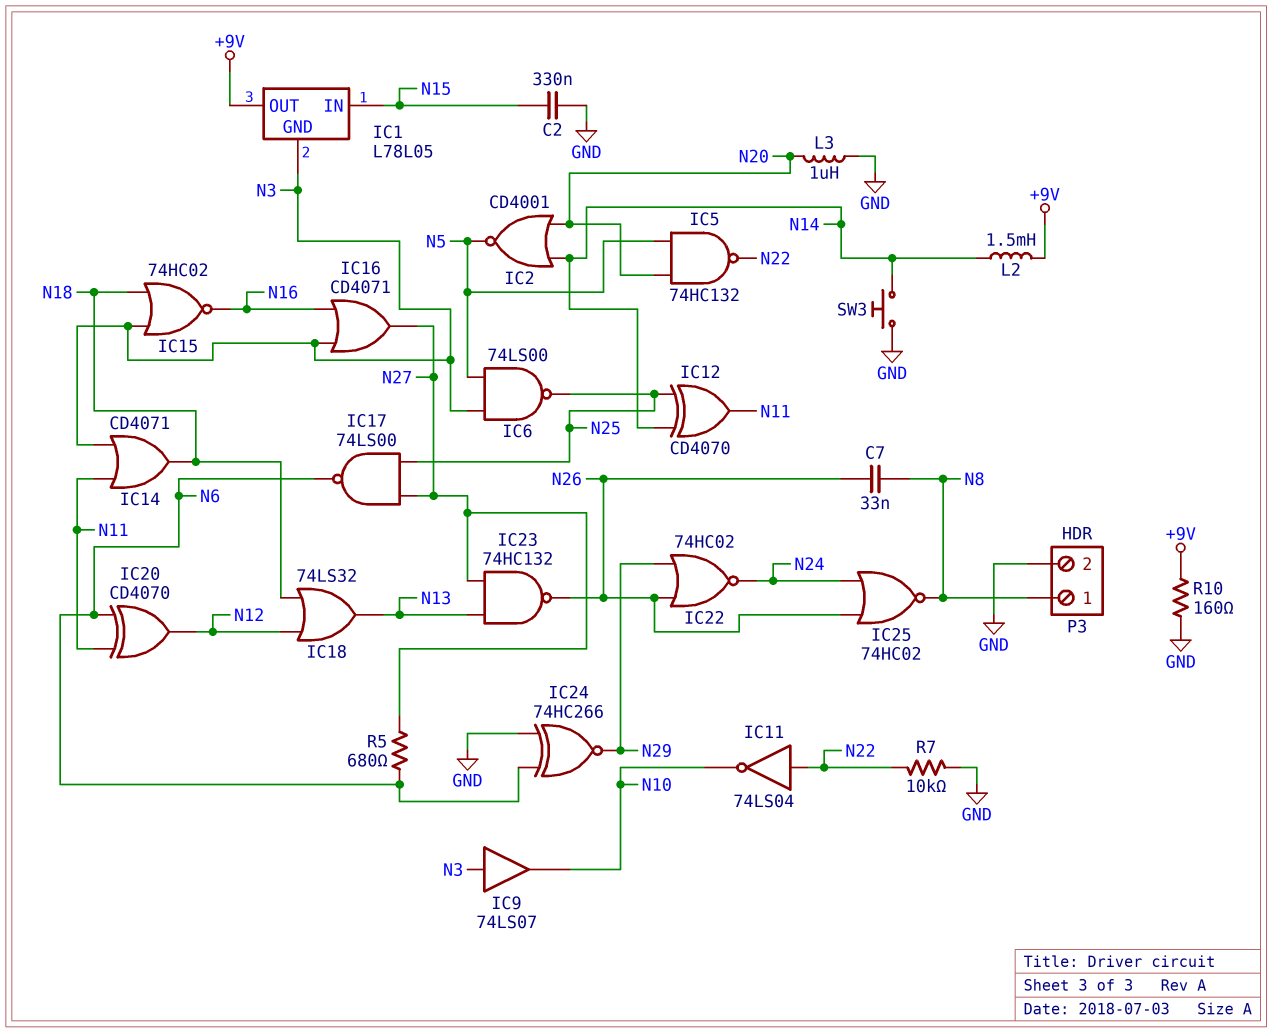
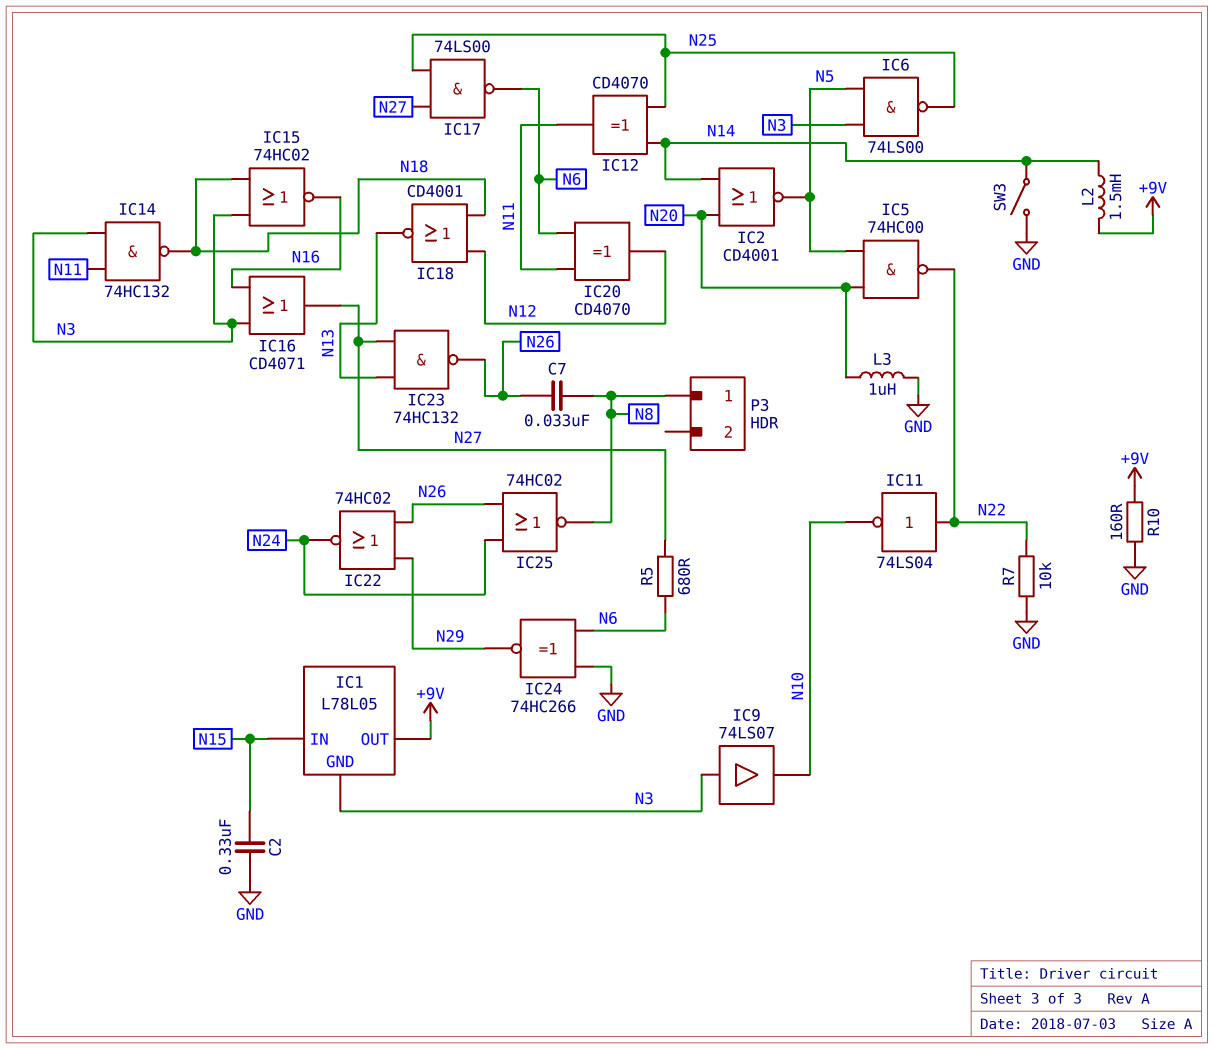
IC5: NAND 74HC132 (in N5, in N20, out N22) -> NAND 74HC00 (in N5, in N20, out N22)
IC14: OR CD4071 (in N3, in N11, out N18) -> NAND 74HC132 (in N3, in N11, out N18)
IC18: OR 74LS32 (in N12, in N18, out N13) -> NOR CD4001 (in N12, in N18, out N13)
P3 pin 2: GND -> none
SW3: button (GND, N14) -> switch (GND, N14)

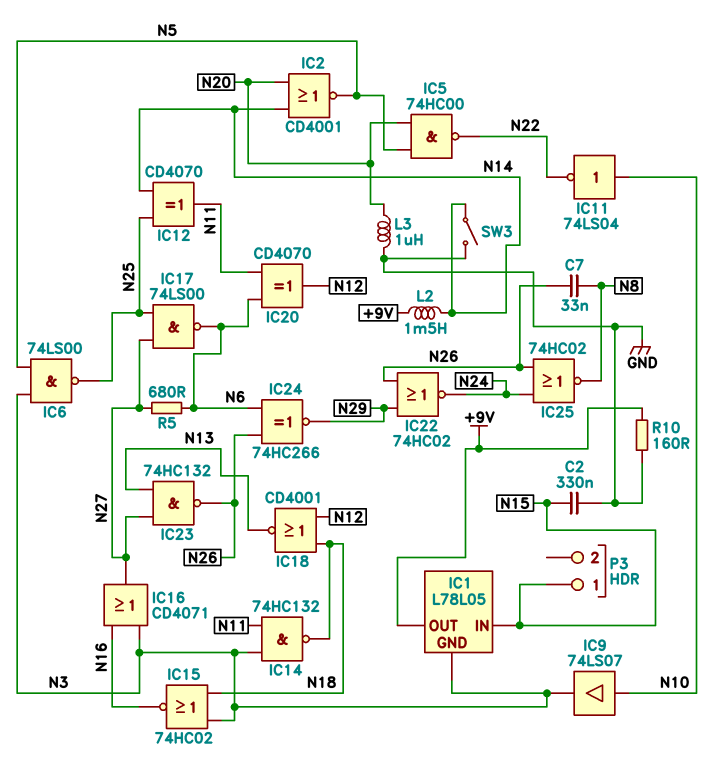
IC9: buffer 74LS07 (in N3, out N10) -> buffer 74LS07 (in N10, out N3)
IC11: NOT 74LS04 (in N22, out N10) -> NOT 74LS04 (in N10, out N22)
IC24: XNOR 74HC266 (in GND, in N6, out N29) -> XNOR 74HC266 (in N6, in N26, out N29)
P3 pin 1: N8 -> N15
R7: 10k (GND, N22) -> none

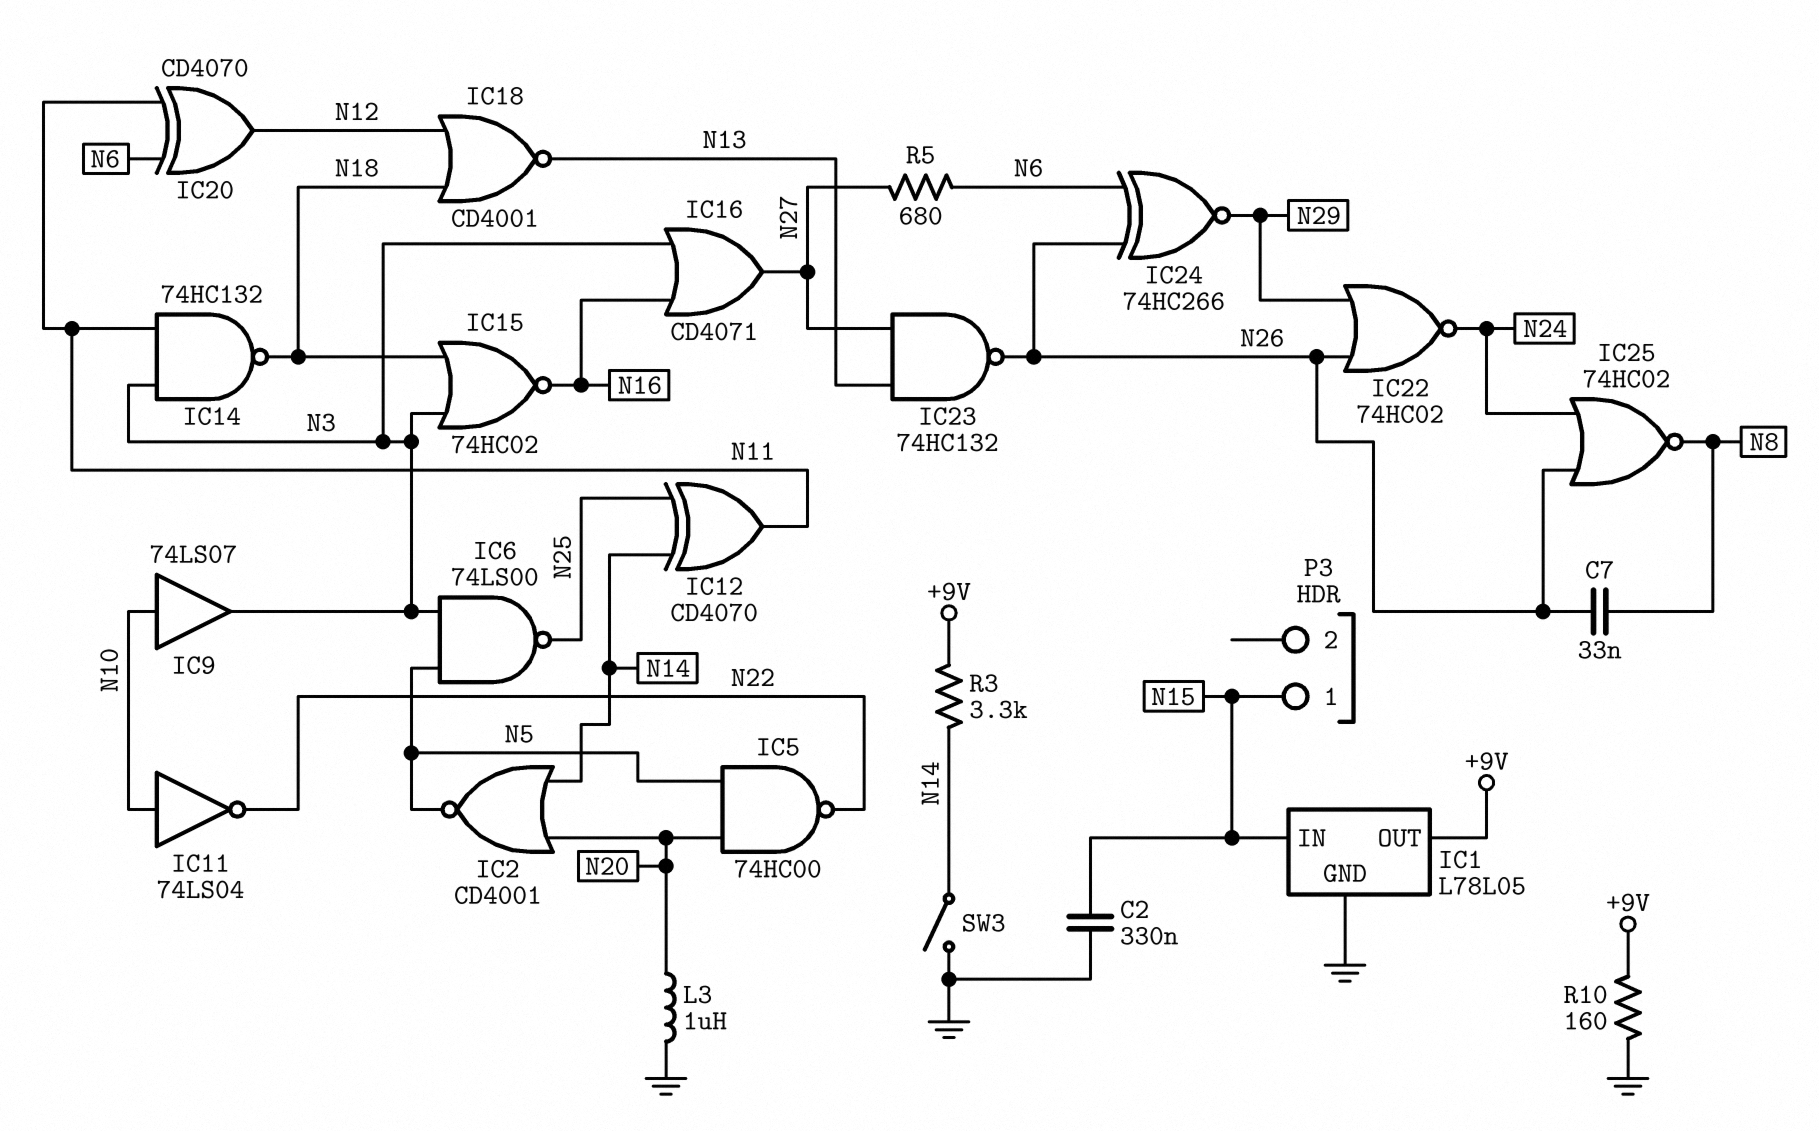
IC1 pin GND: N3 -> GND
IC17: NAND 74LS00 (in N25, in N27, out N6) -> none
L2: 1.5mH (+9V, N14) -> none
R3: none -> 3.3k (+9V, N14)

